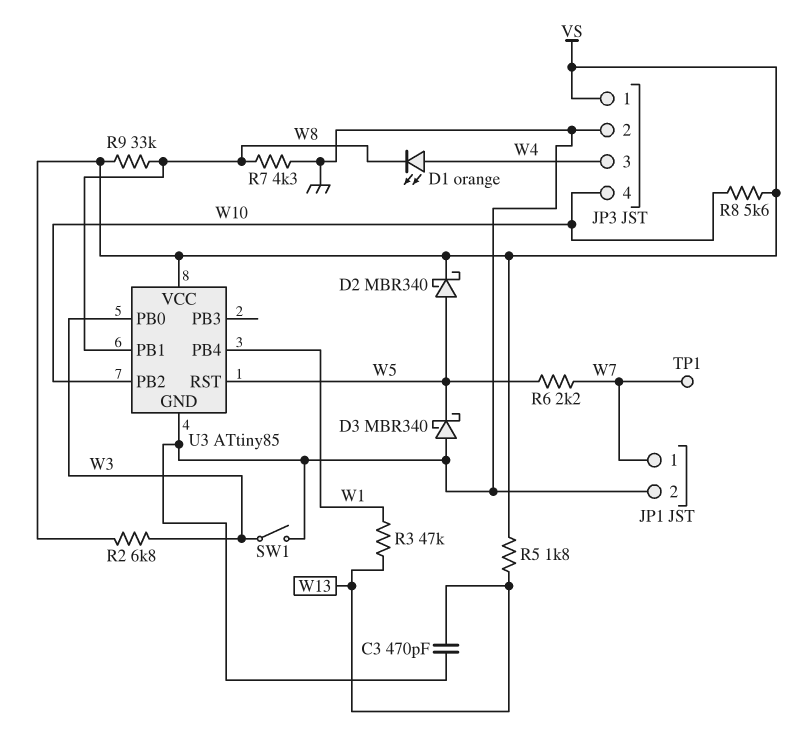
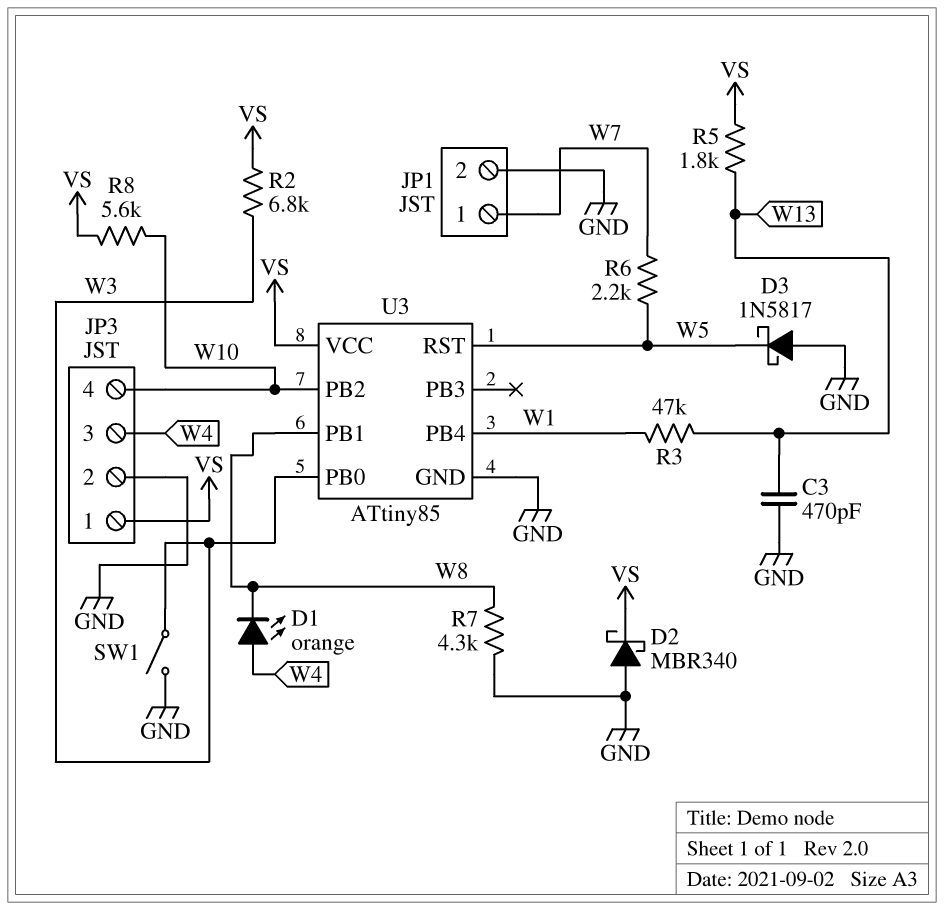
D2: schottky MBR340 (A W5, K VS) -> schottky MBR340 (A GND, K VS)
D3: schottky MBR340 (A GND, K W5) -> schottky 1N5817 (A GND, K W5)
R9: 33k (VS, W8) -> none
TP1: test point (W7) -> none

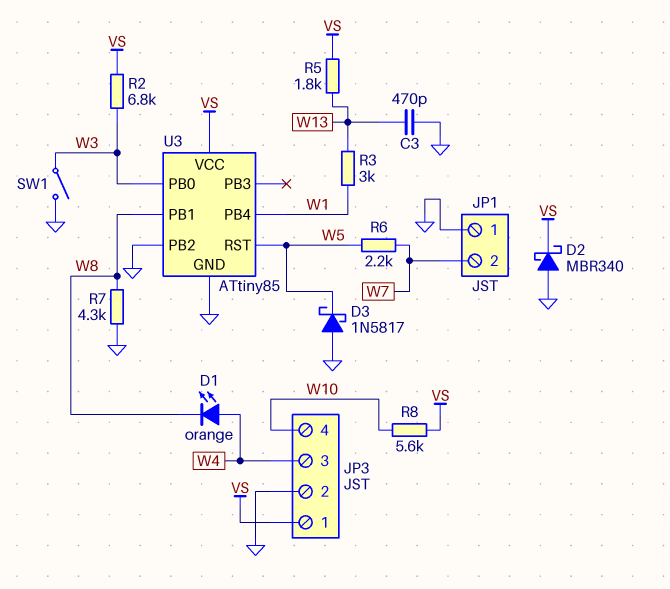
JP1 pin 1: W7 -> GND
JP1 pin 2: GND -> W7
R3: 47k (W1, W13) -> 3k (W1, W13)
U3 pin PB2: W10 -> GND

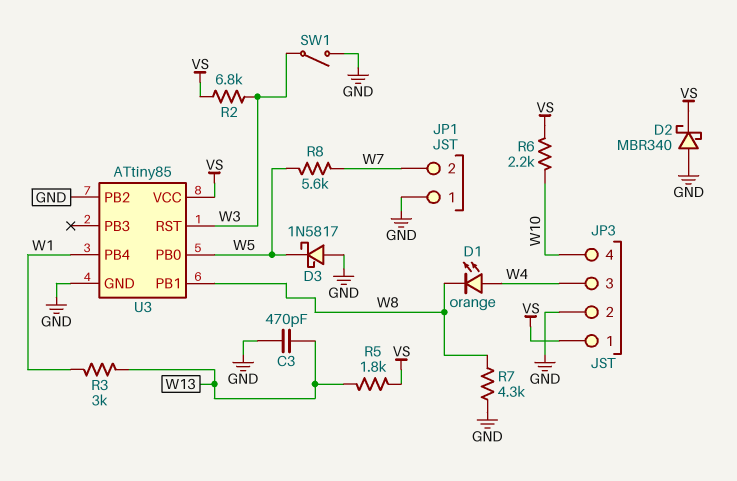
R6: 2.2k (W5, W7) -> 2.2k (VS, W10)
R8: 5.6k (VS, W10) -> 5.6k (W5, W7)
U3 pin PB0: W3 -> W5
U3 pin RST: W5 -> W3

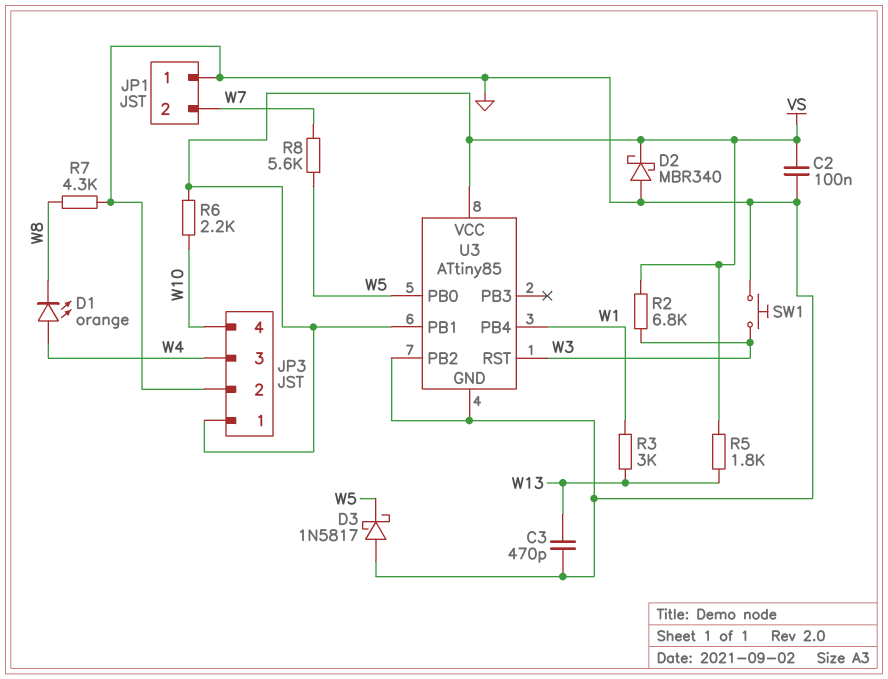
C2: none -> 100nF (GND, VS)
SW1: switch (GND, W3) -> button (GND, W3)
U3 pin PB1: W8 -> VS

